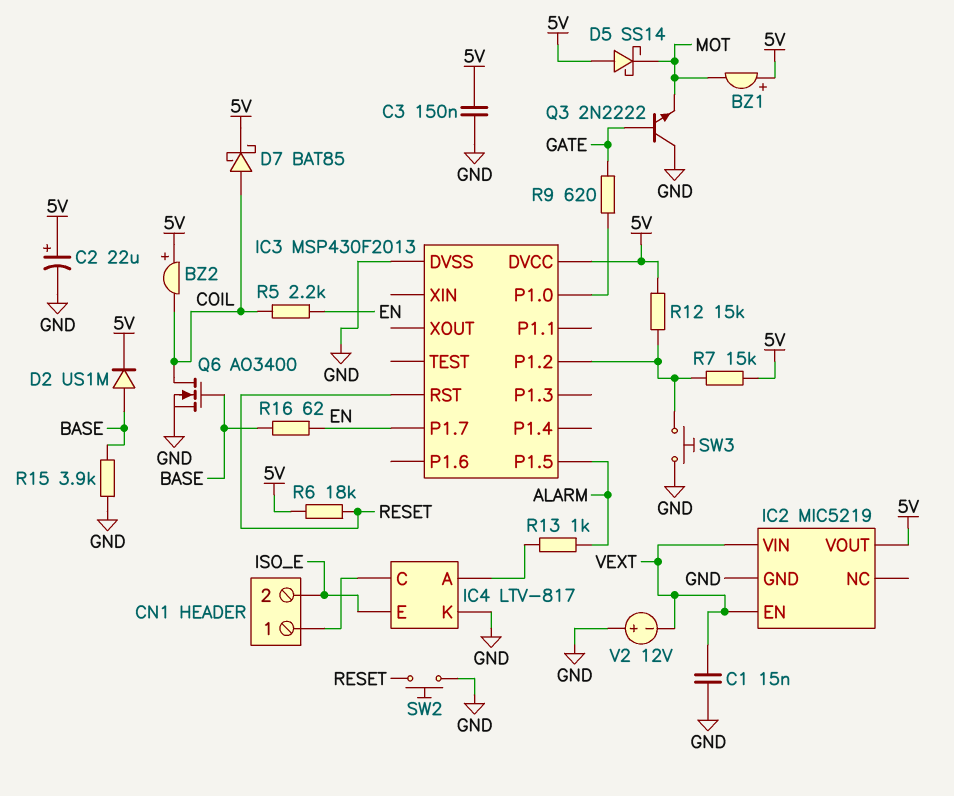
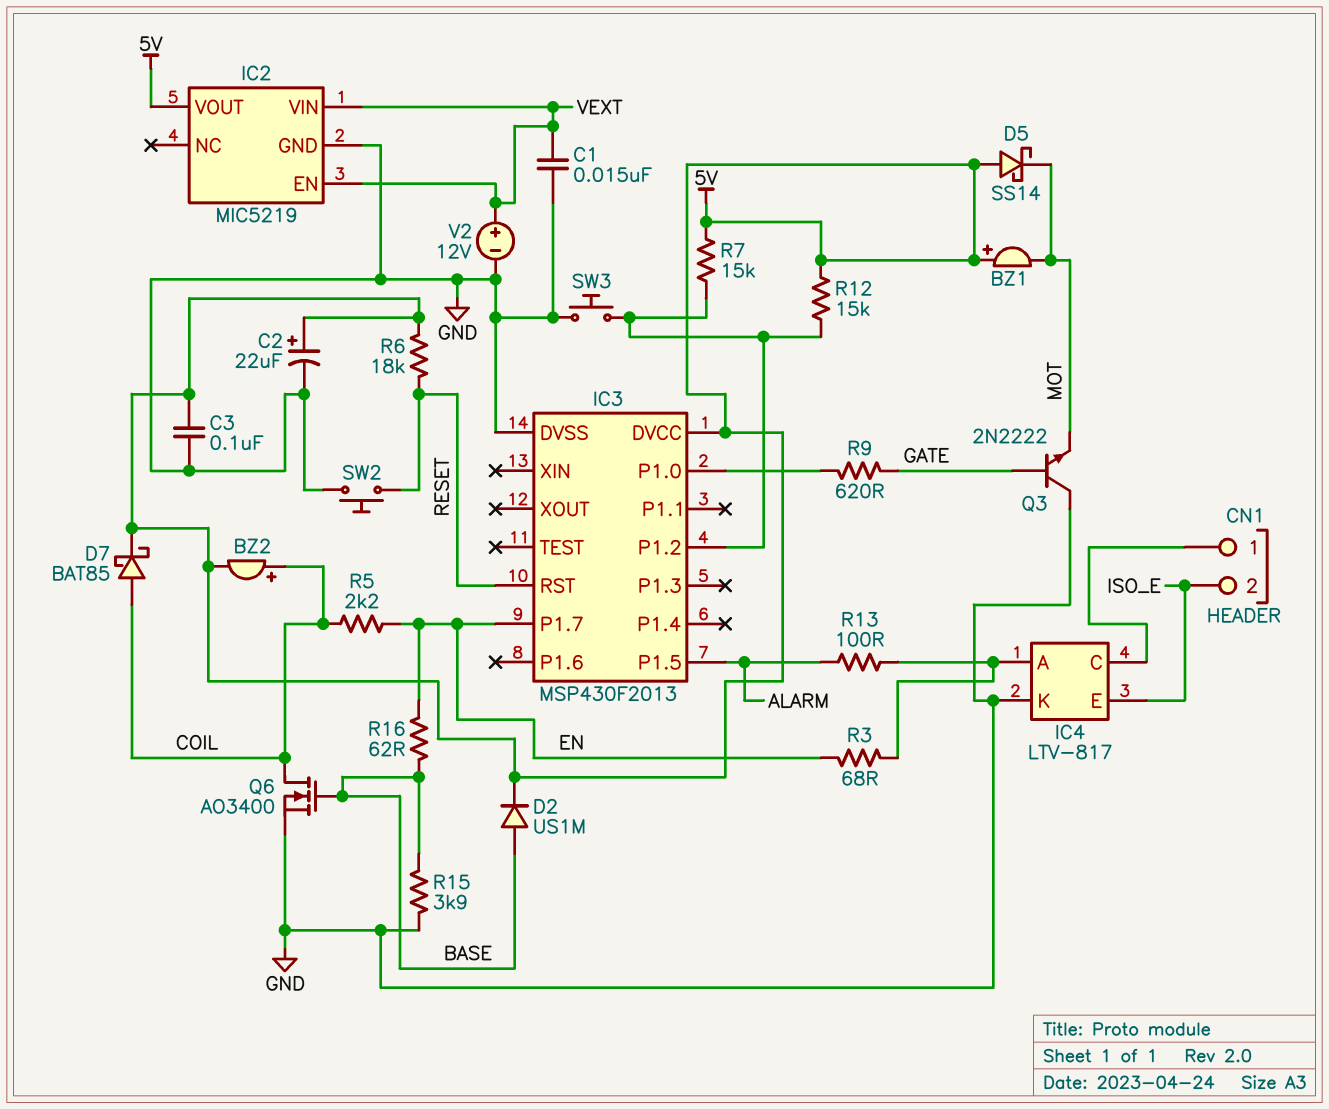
BZ2: buzzer (plus 5V, minus COIL) -> buzzer (plus COIL, minus 5V)
C3: 150nF (5V, GND) -> 100nF (5V, GND)
R3: none -> 68 (EN, IC4/A)
R13: 1k (ALARM, IC4/A) -> 100 (ALARM, IC4/A)
V2: 12V (plus GND, minus VEXT) -> 12V (plus VEXT, minus GND)

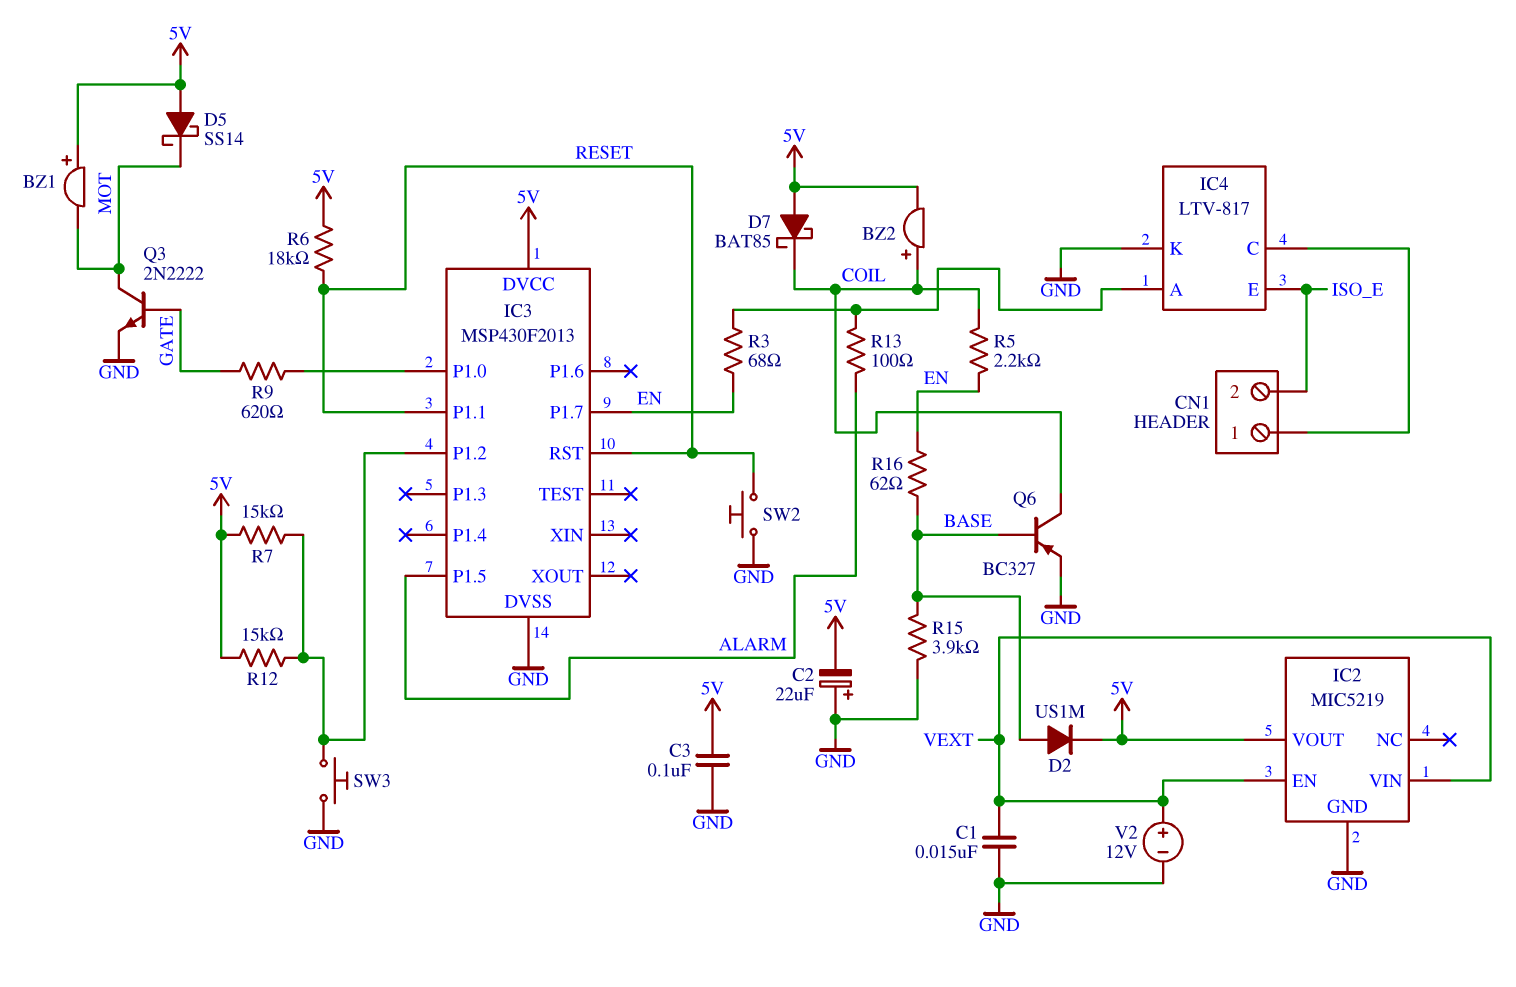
C2: 22uF (plus 5V, minus GND) -> 22uF (plus GND, minus 5V)
D7: schottky BAT85 (A COIL, K 5V) -> schottky BAT85 (A 5V, K COIL)
IC3 pin P1.1: none -> RESET
Q3: NPN 2N2222 (B GATE, C GND, E MOT) -> NPN 2N2222 (B GATE, C MOT, E GND)
Q6: NMOS AO3400 (G BASE, D COIL, S GND) -> PNP BC327 (B BASE, C COIL, E GND)

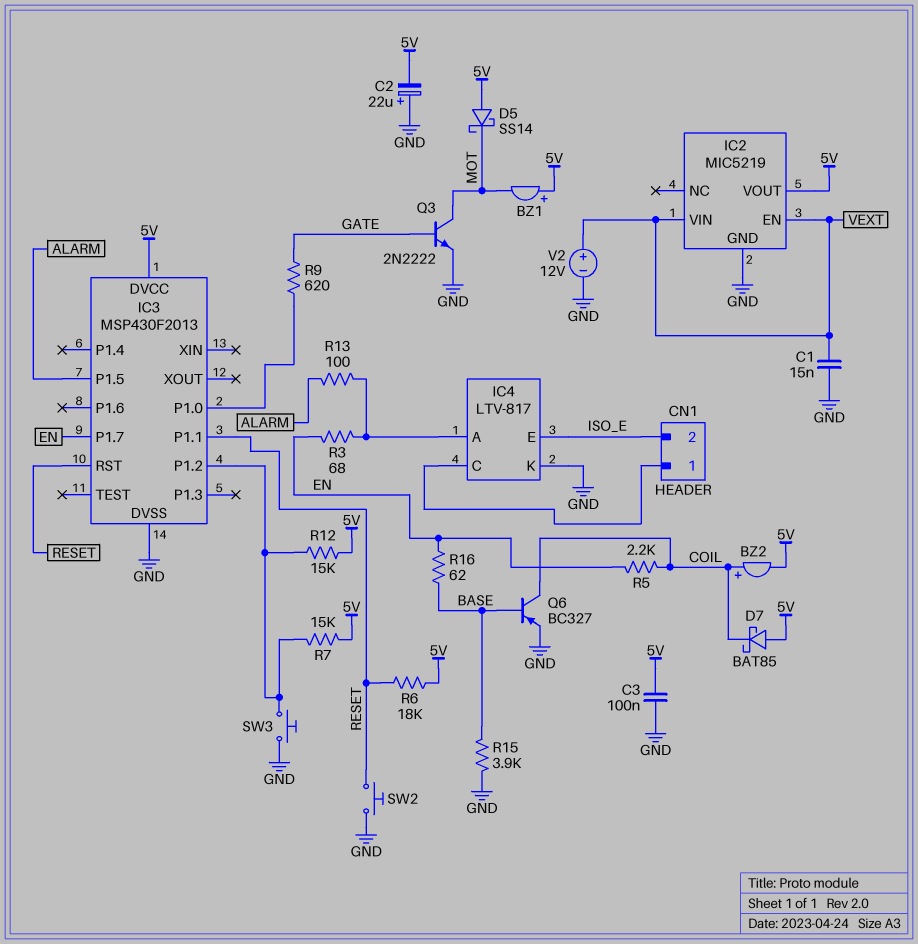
D2: diode US1M (A BASE, K 5V) -> none

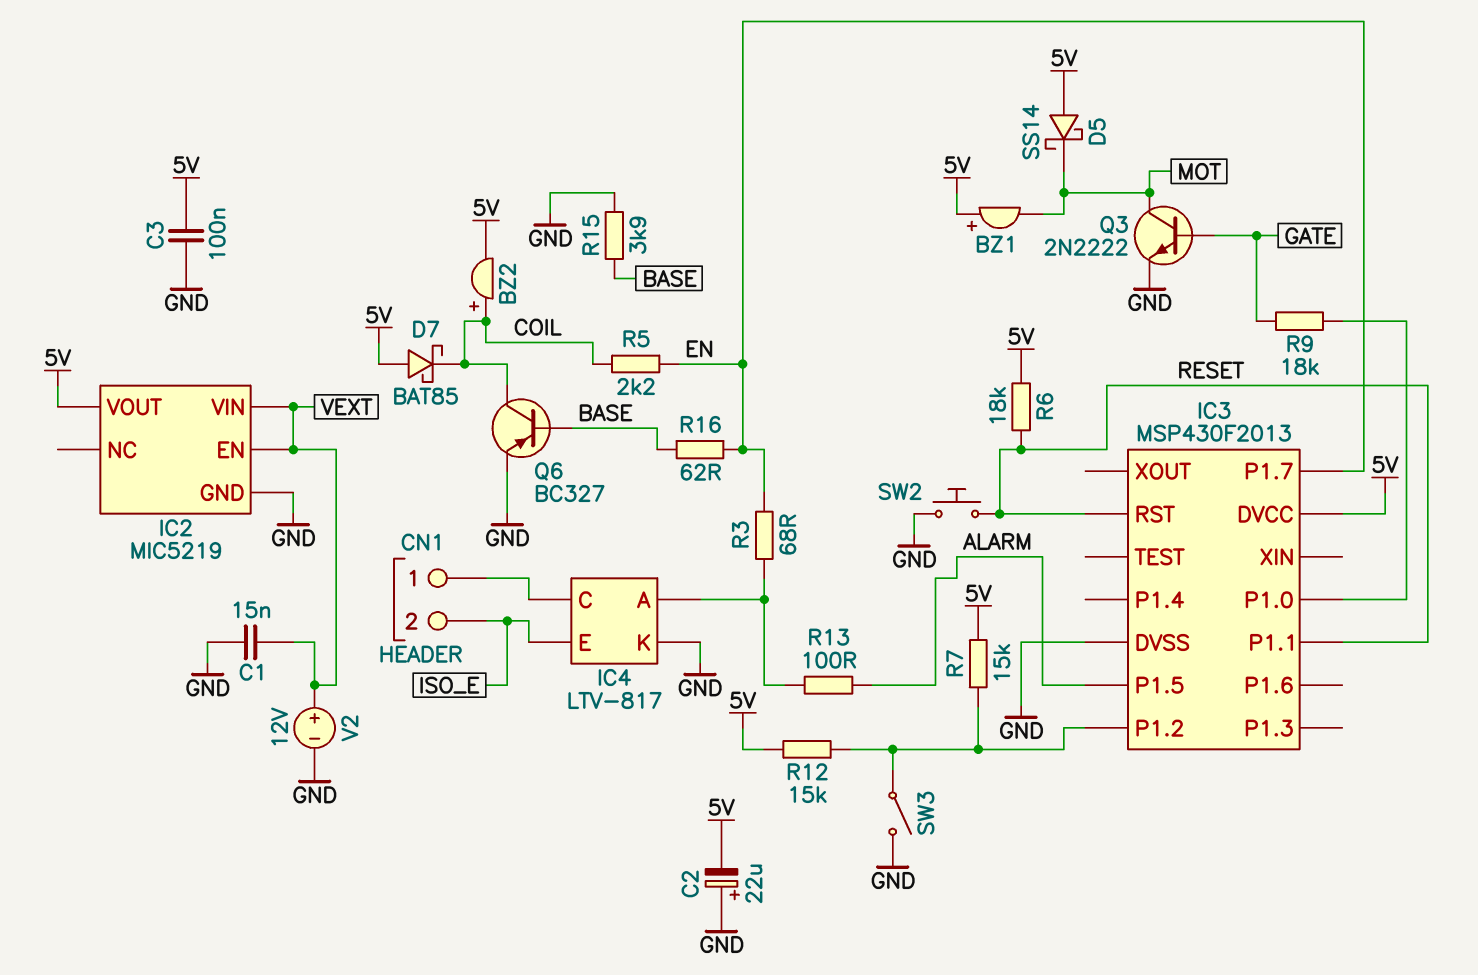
R9: 620 (GATE, IC3/P1.0) -> 18k (GATE, IC3/P1.0)
SW3: button (GND, IC3/P1.2) -> switch (GND, IC3/P1.2)

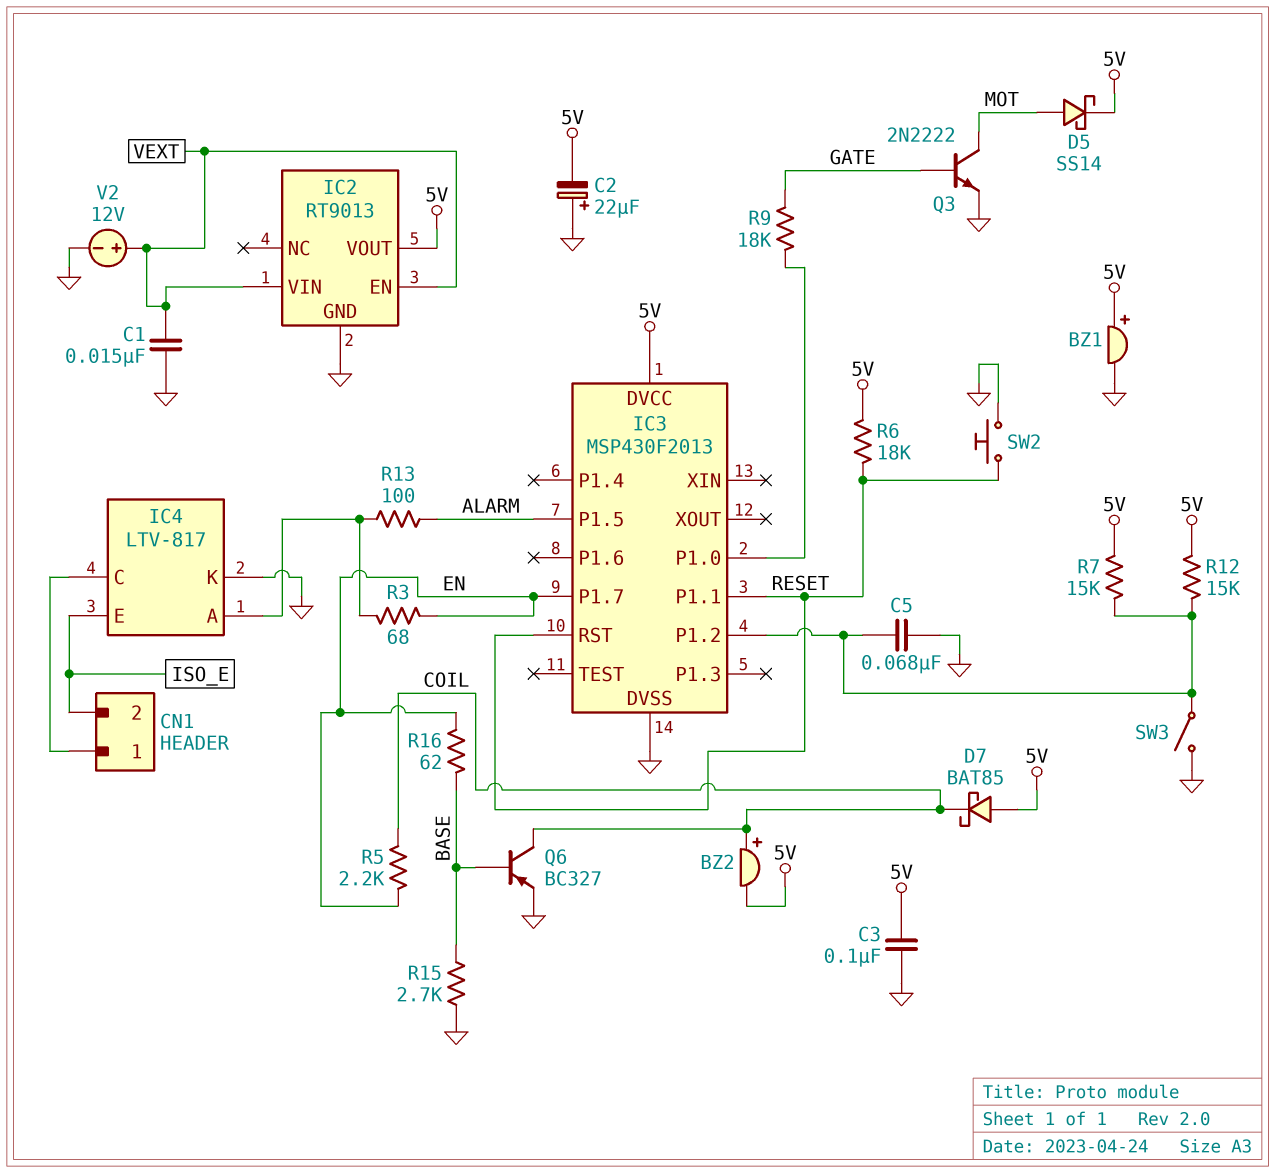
BZ1: buzzer (plus 5V, minus MOT) -> buzzer (plus 5V, minus GND)
C5: none -> 68nF (GND, IC3/P1.2)
D5: schottky SS14 (A 5V, K MOT) -> schottky SS14 (A MOT, K 5V)
IC2: MIC5219 -> RT9013
R15: 3.9k (BASE, GND) -> 2.7k (BASE, GND)

